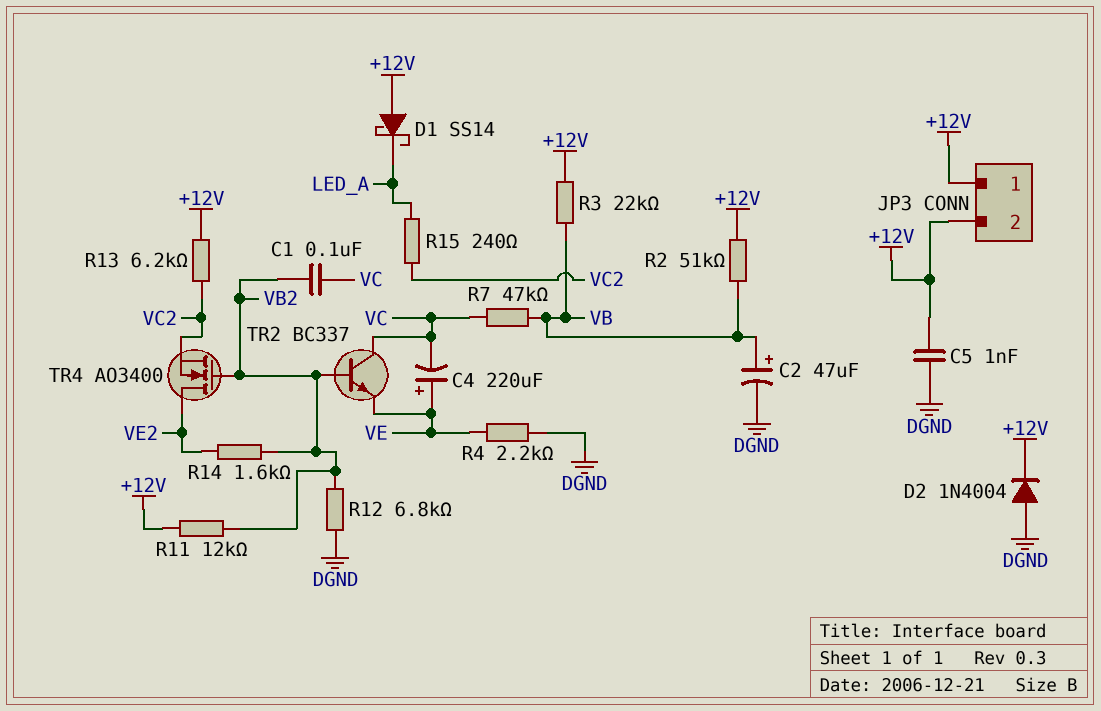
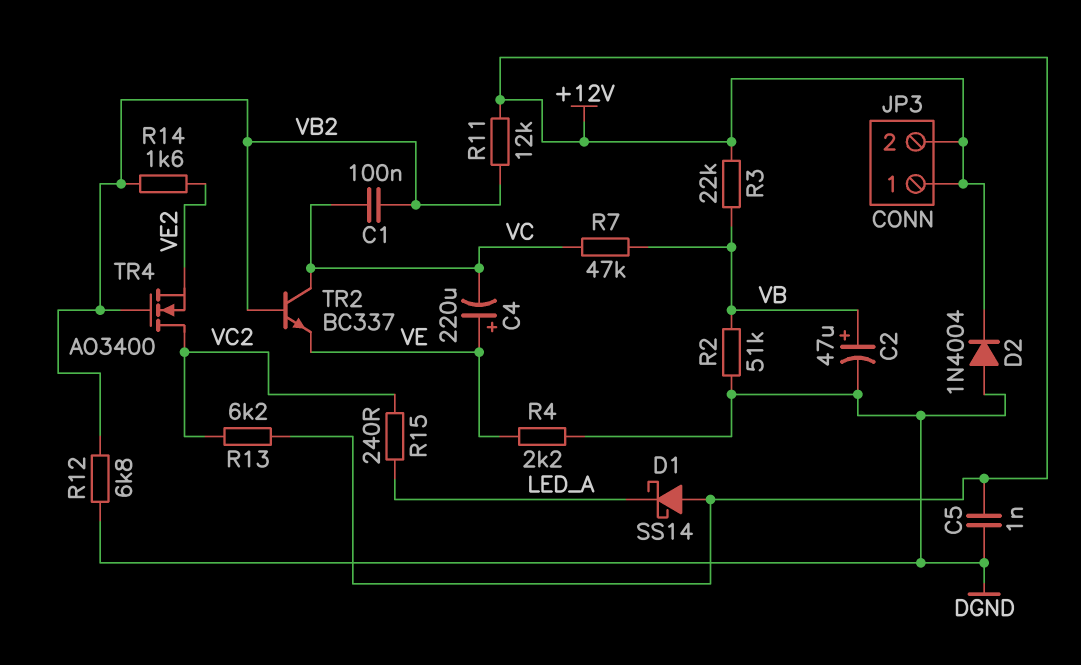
R2: 51k (+12V, VB) -> 51k (DGND, VB)
TR4: NMOS AO3400 (G VB2, D VE2, S VC2) -> NMOS AO3400 (G VB2, D VC2, S VE2)

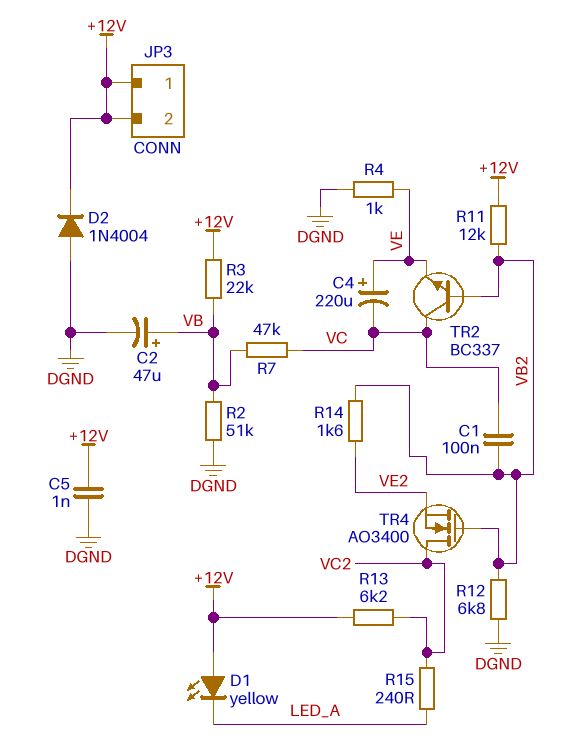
D1: schottky SS14 (A +12V, K LED_A) -> LED yellow (A +12V, K LED_A)
R4: 2.2k (DGND, VE) -> 1k (DGND, VE)

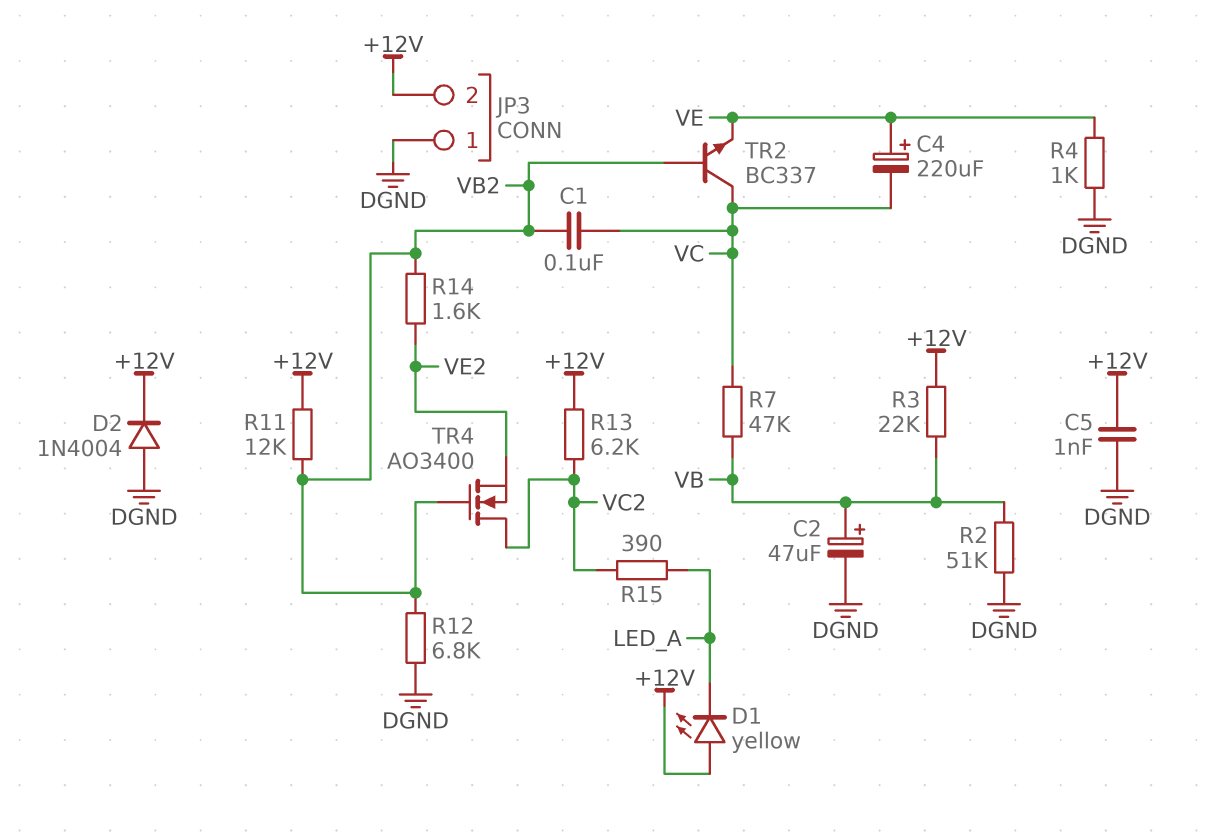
JP3 pin 1: +12V -> DGND
R15: 240 (LED_A, VC2) -> 390 (LED_A, VC2)

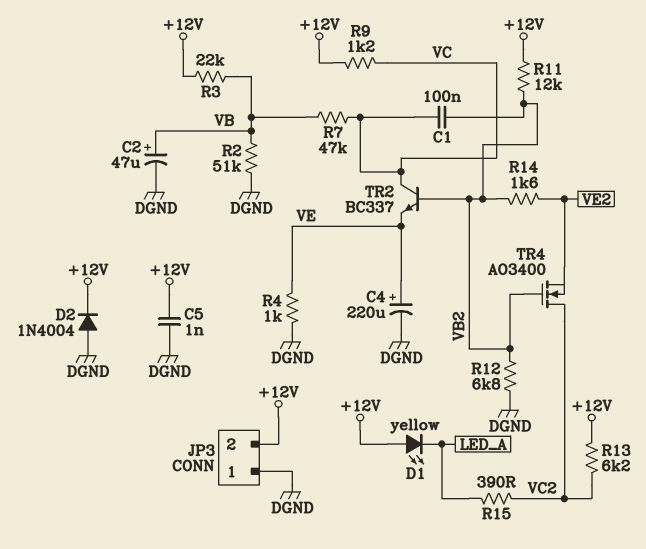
C4: 220uF (plus VE, minus VC) -> 220uF (plus VE, minus DGND)
R9: none -> 1.2k (+12V, VC)

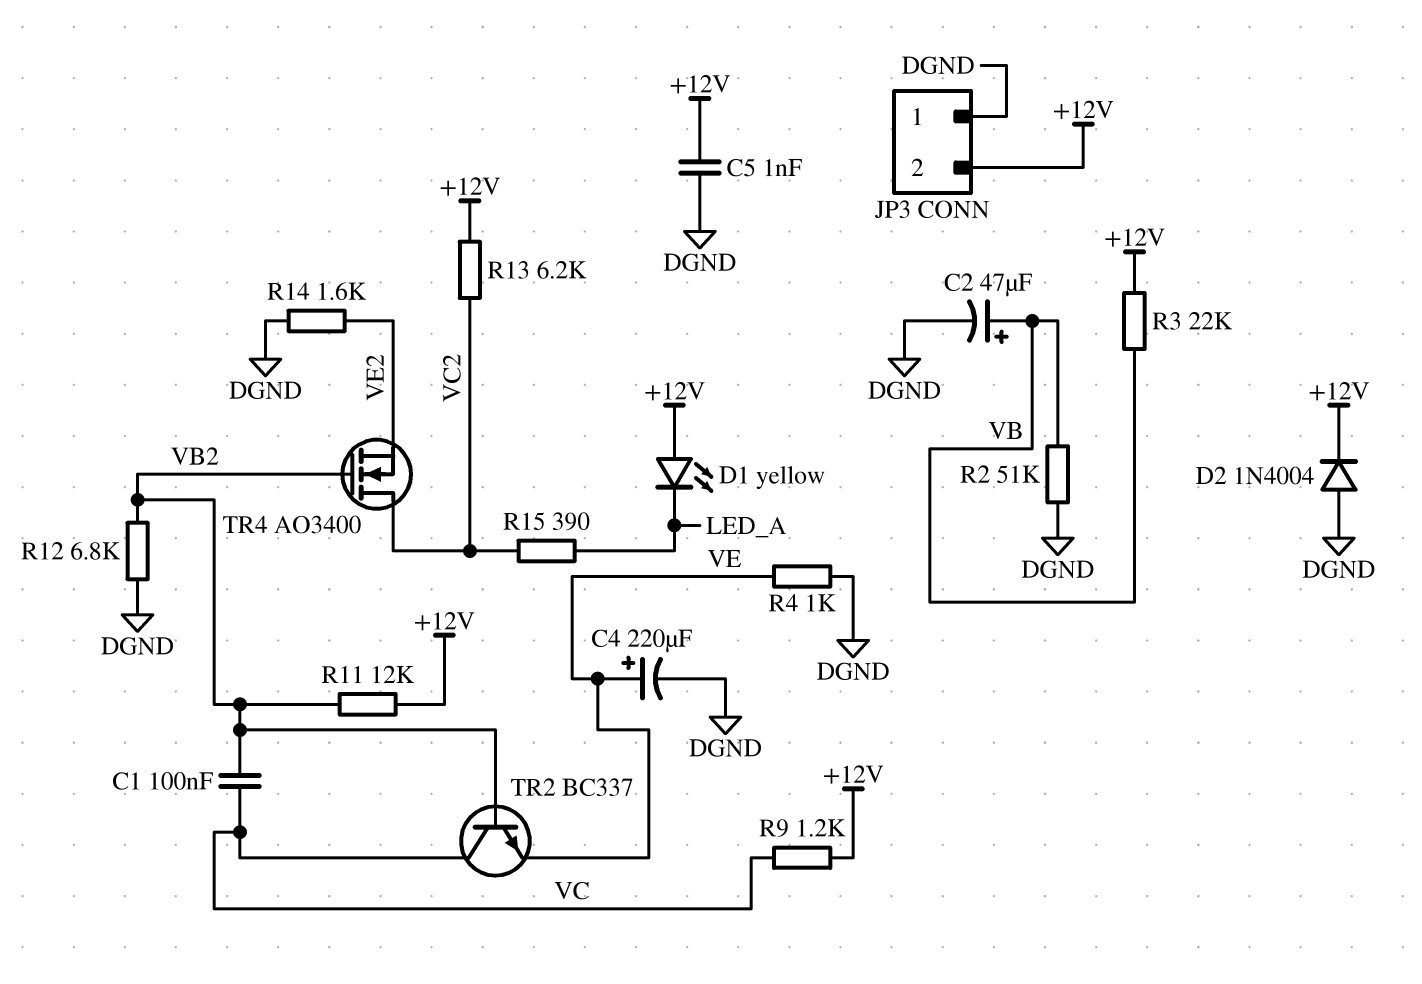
R7: 47k (VB, VC) -> none
R14: 1.6k (VB2, VE2) -> 1.6k (DGND, VE2)

